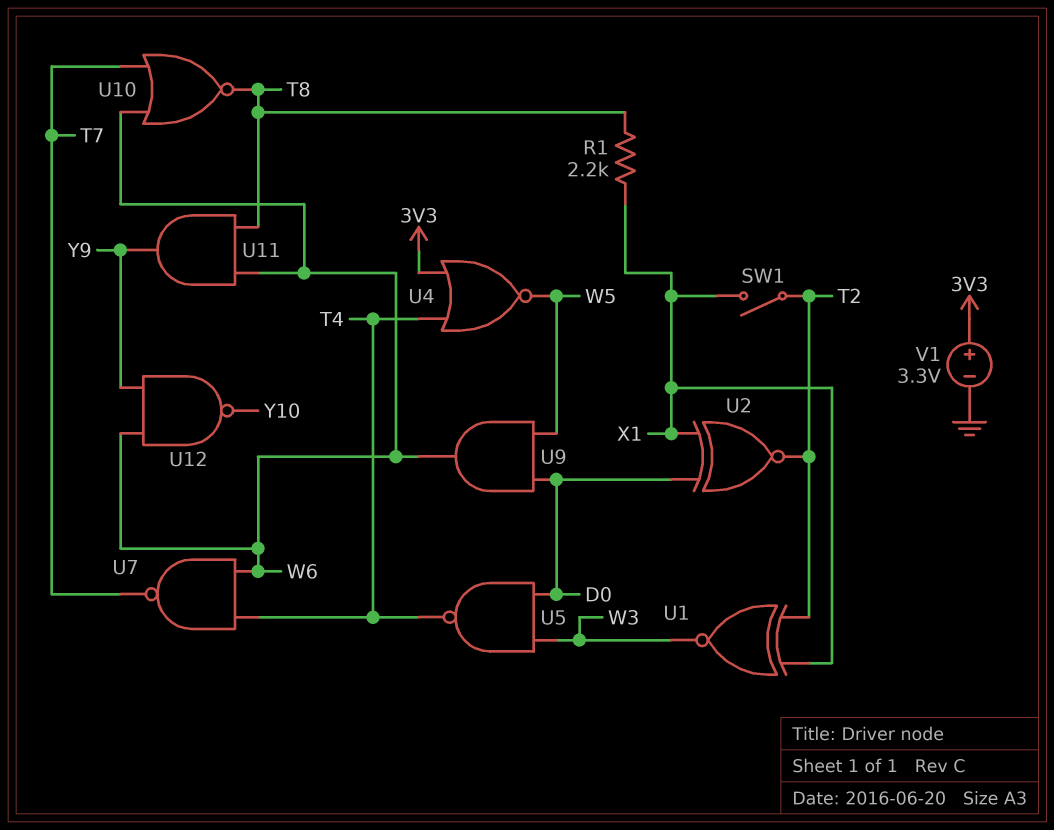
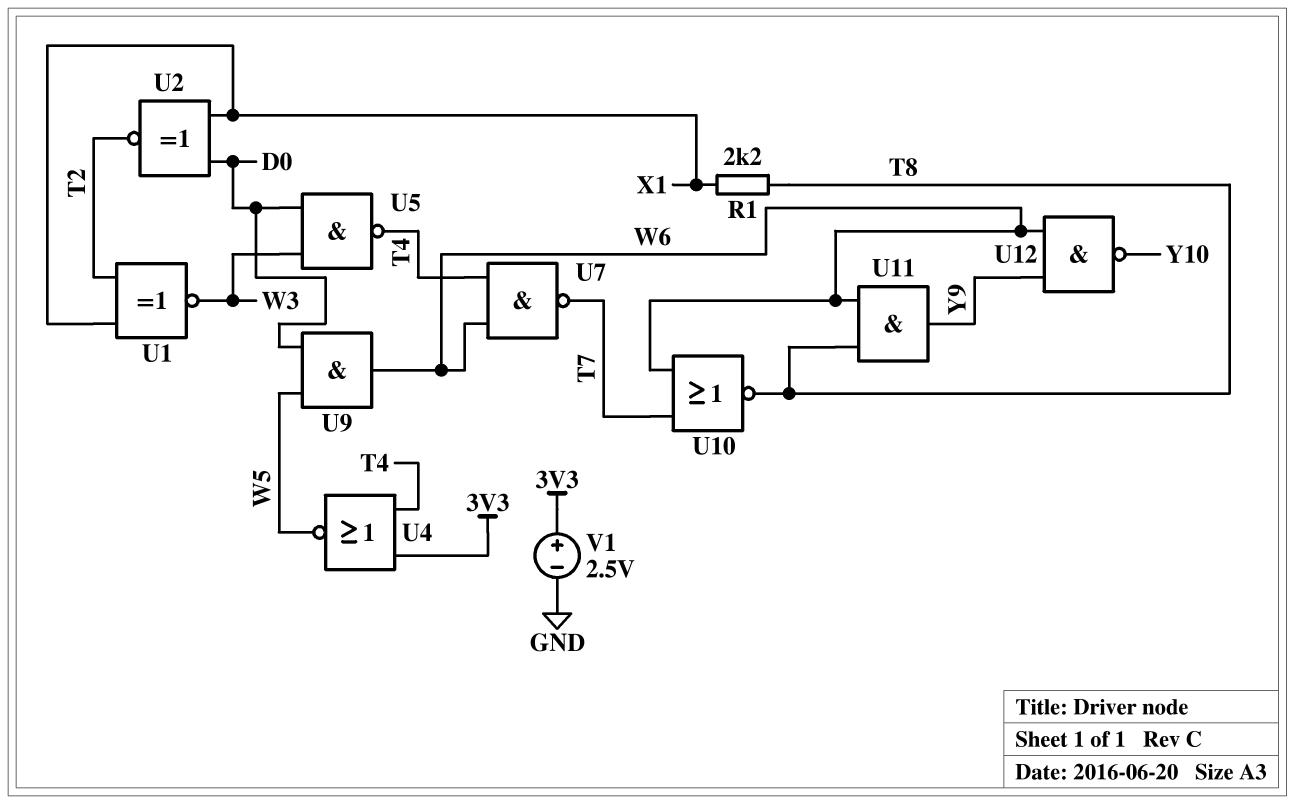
SW1: switch (T2, X1) -> none
V1: 3.3V (plus 3V3, minus GND) -> 2.5V (plus 3V3, minus GND)

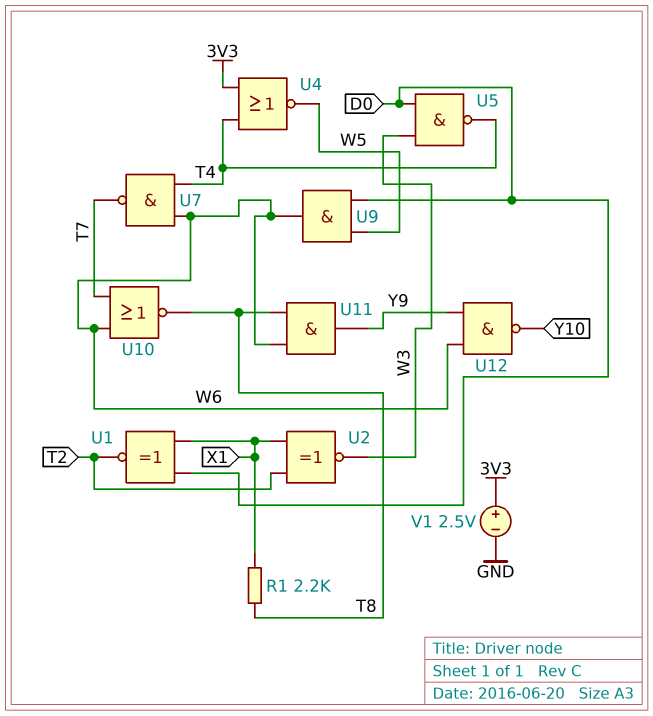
U1: XNOR (in T2, in X1, out W3) -> XNOR (in D0, in X1, out T2)
U2: XNOR (in D0, in X1, out T2) -> XNOR (in T2, in X1, out W3)

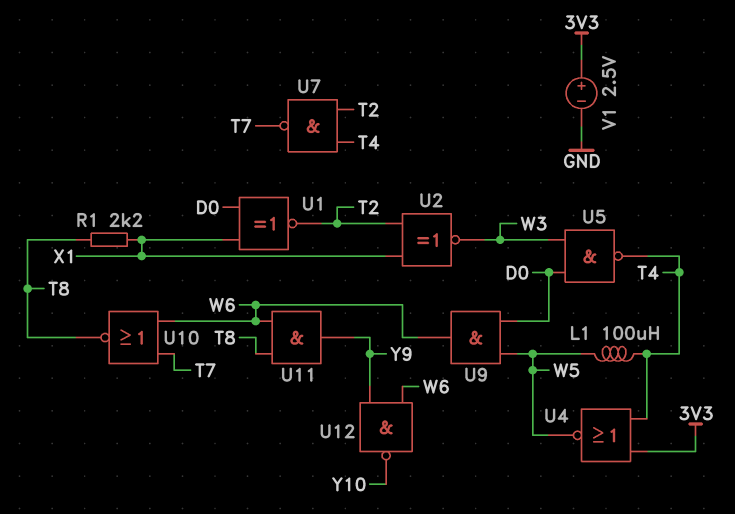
L1: none -> 100uH (T4, W5)
U7: NAND (in T4, in W6, out T7) -> NAND (in T2, in T4, out T7)

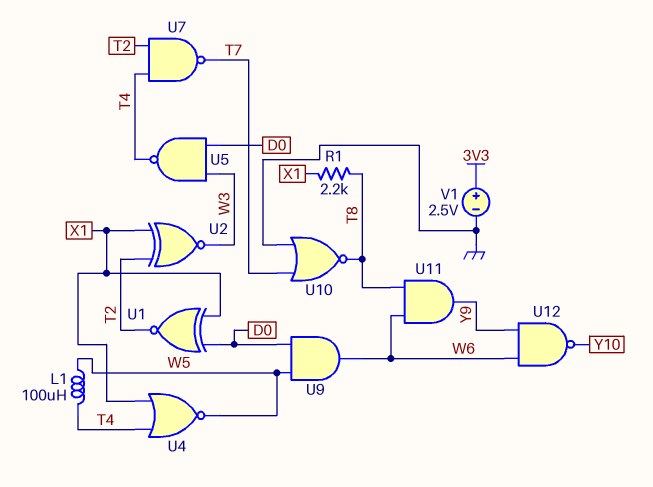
U4: NOR (in 3V3, in T4, out W5) -> NOR (in T4, in X1, out W5)
U10: NOR (in T7, in W6, out T8) -> NOR (in GND, in T7, out T8)

